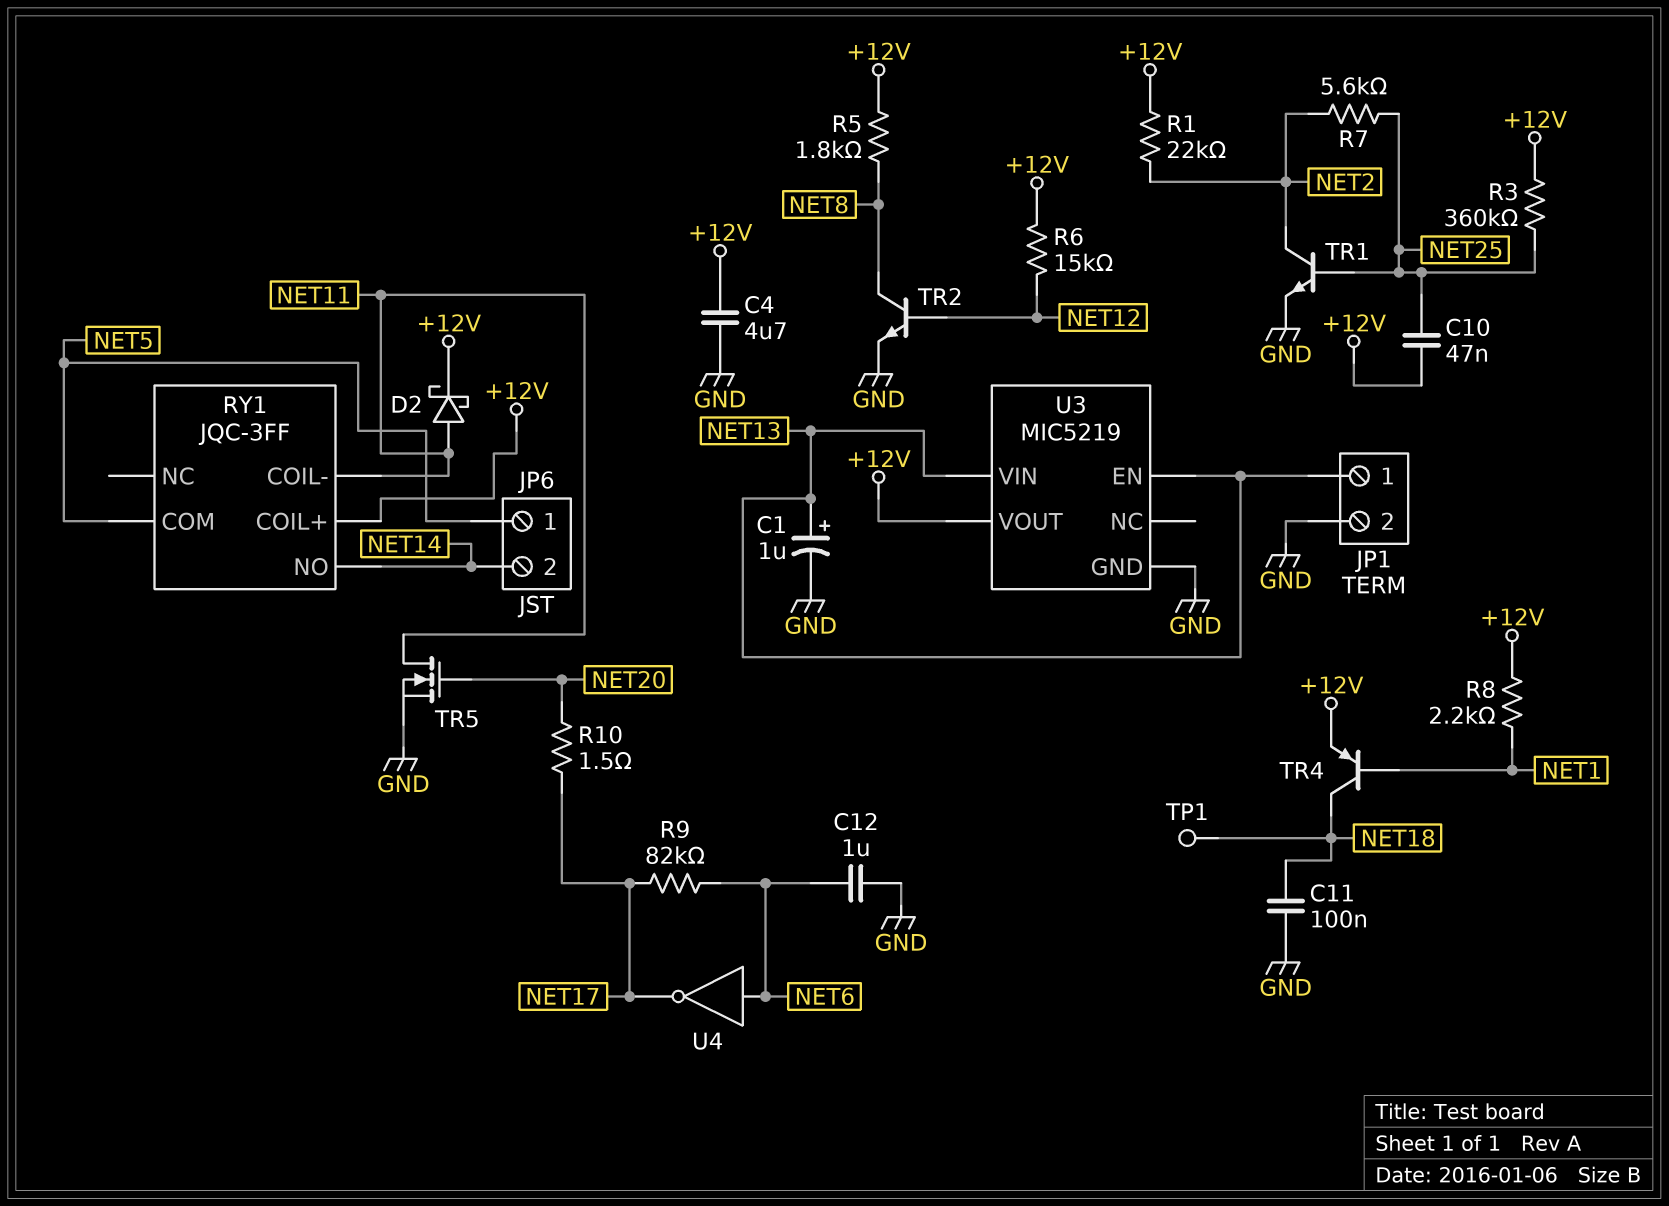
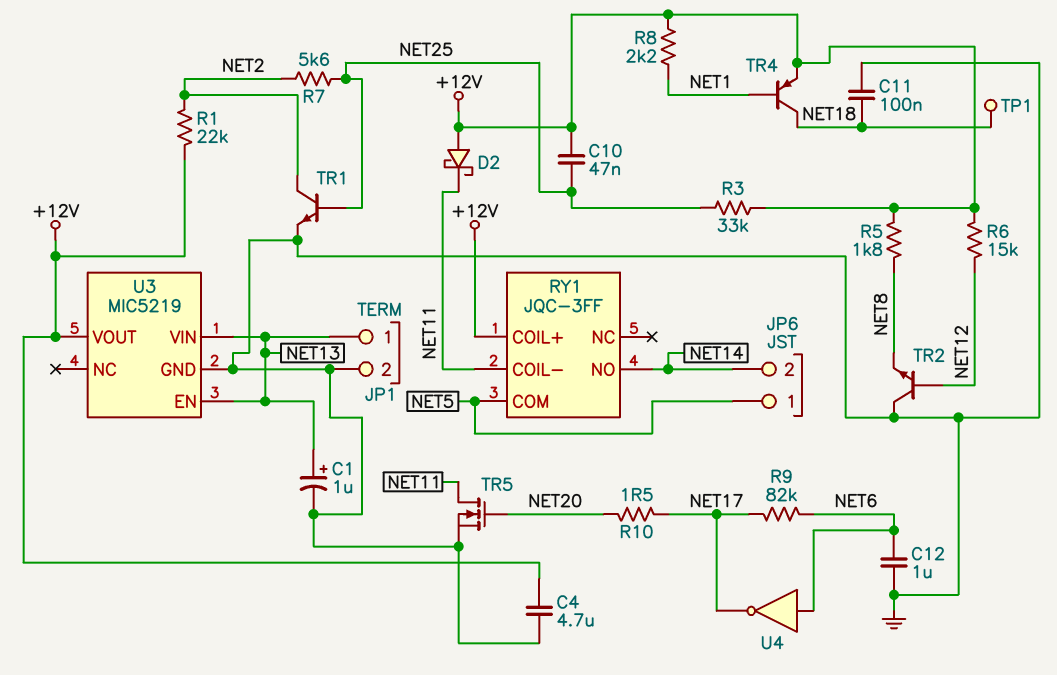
D2: schottky (A NET11, K +12V) -> schottky (A +12V, K NET11)
R3: 360k (+12V, NET25) -> 33k (+12V, NET25)
TR2: NPN (B NET12, C NET8, E GND) -> NPN (B NET12, C GND, E NET8)

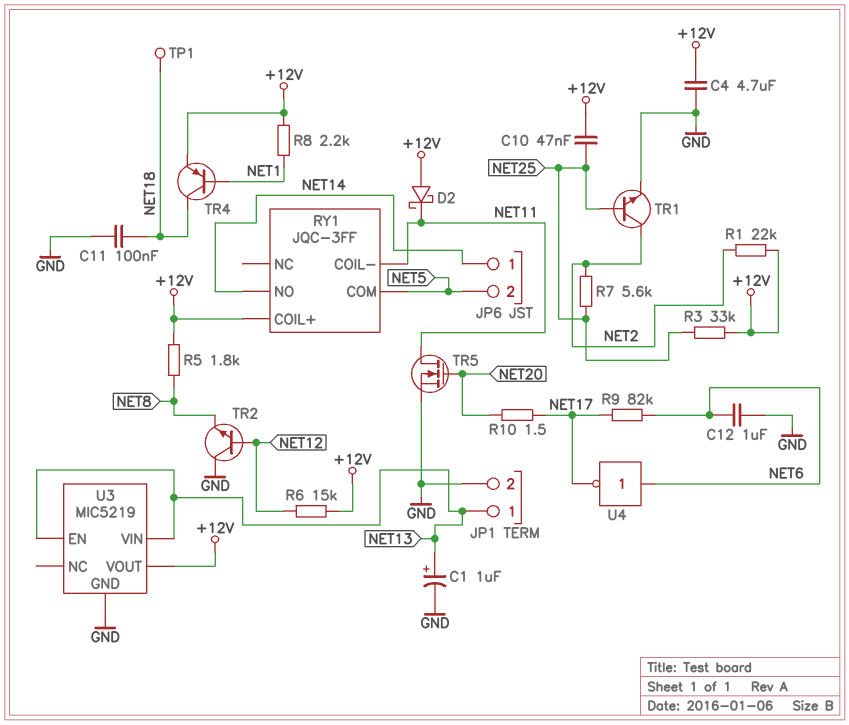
JP6 pin 1: NET5 -> NET14
JP6 pin 2: NET14 -> NET5

